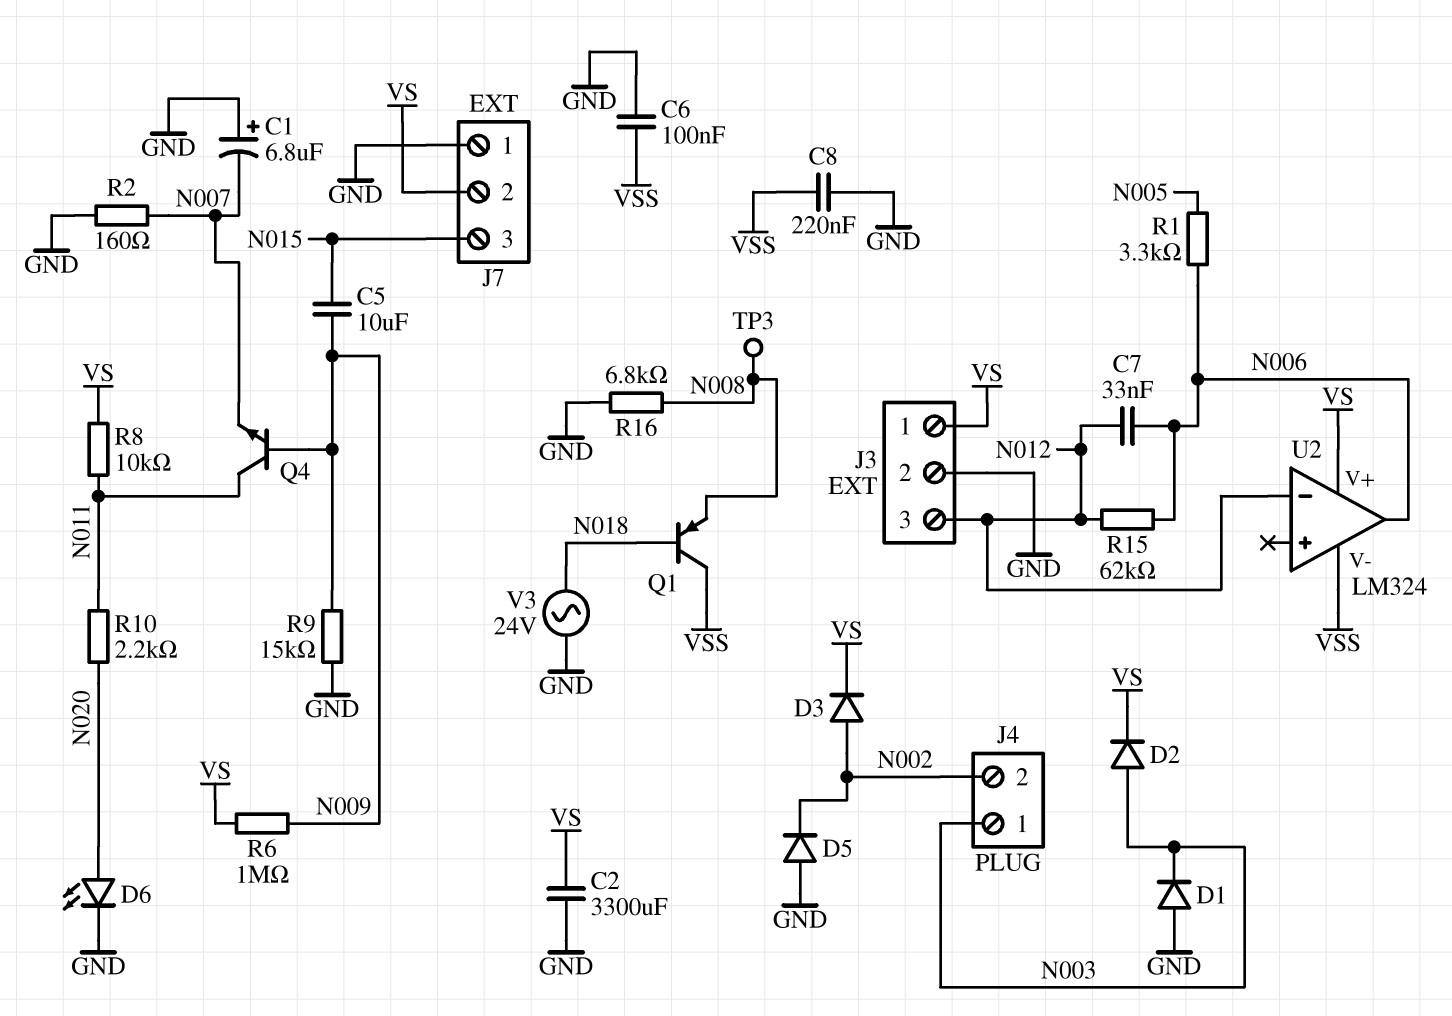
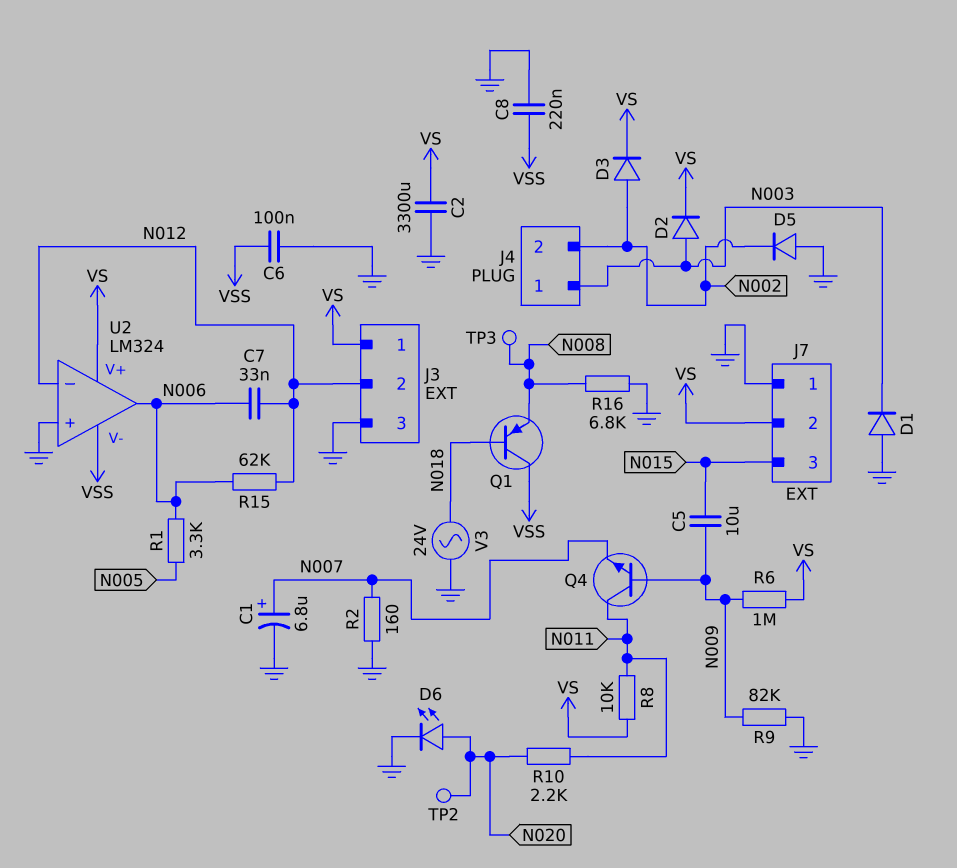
C1: 6.8uF (plus GND, minus N007) -> 6.8uF (plus N007, minus GND)
J3 pin 2: GND -> N012
J3 pin 3: N012 -> GND
R9: 15k (GND, N009) -> 82k (GND, N009)
TP2: none -> test point (N020)
U2 pin in+: none -> GND

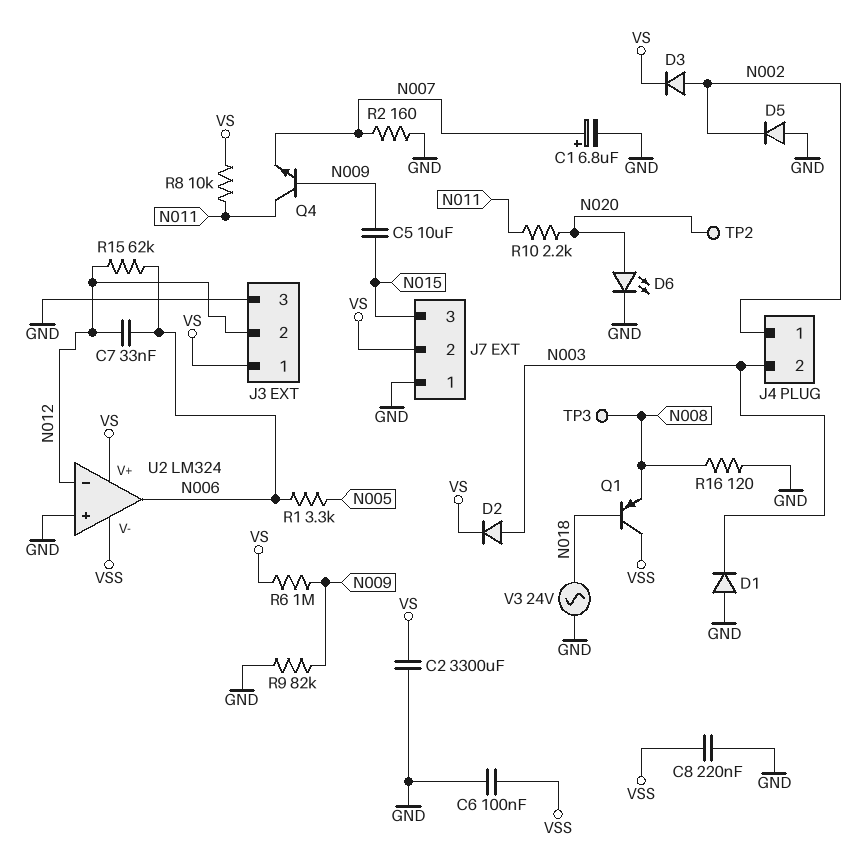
J4 pin 1: N003 -> N002
J4 pin 2: N002 -> N003
R16: 6.8k (GND, N008) -> 120 (GND, N008)

